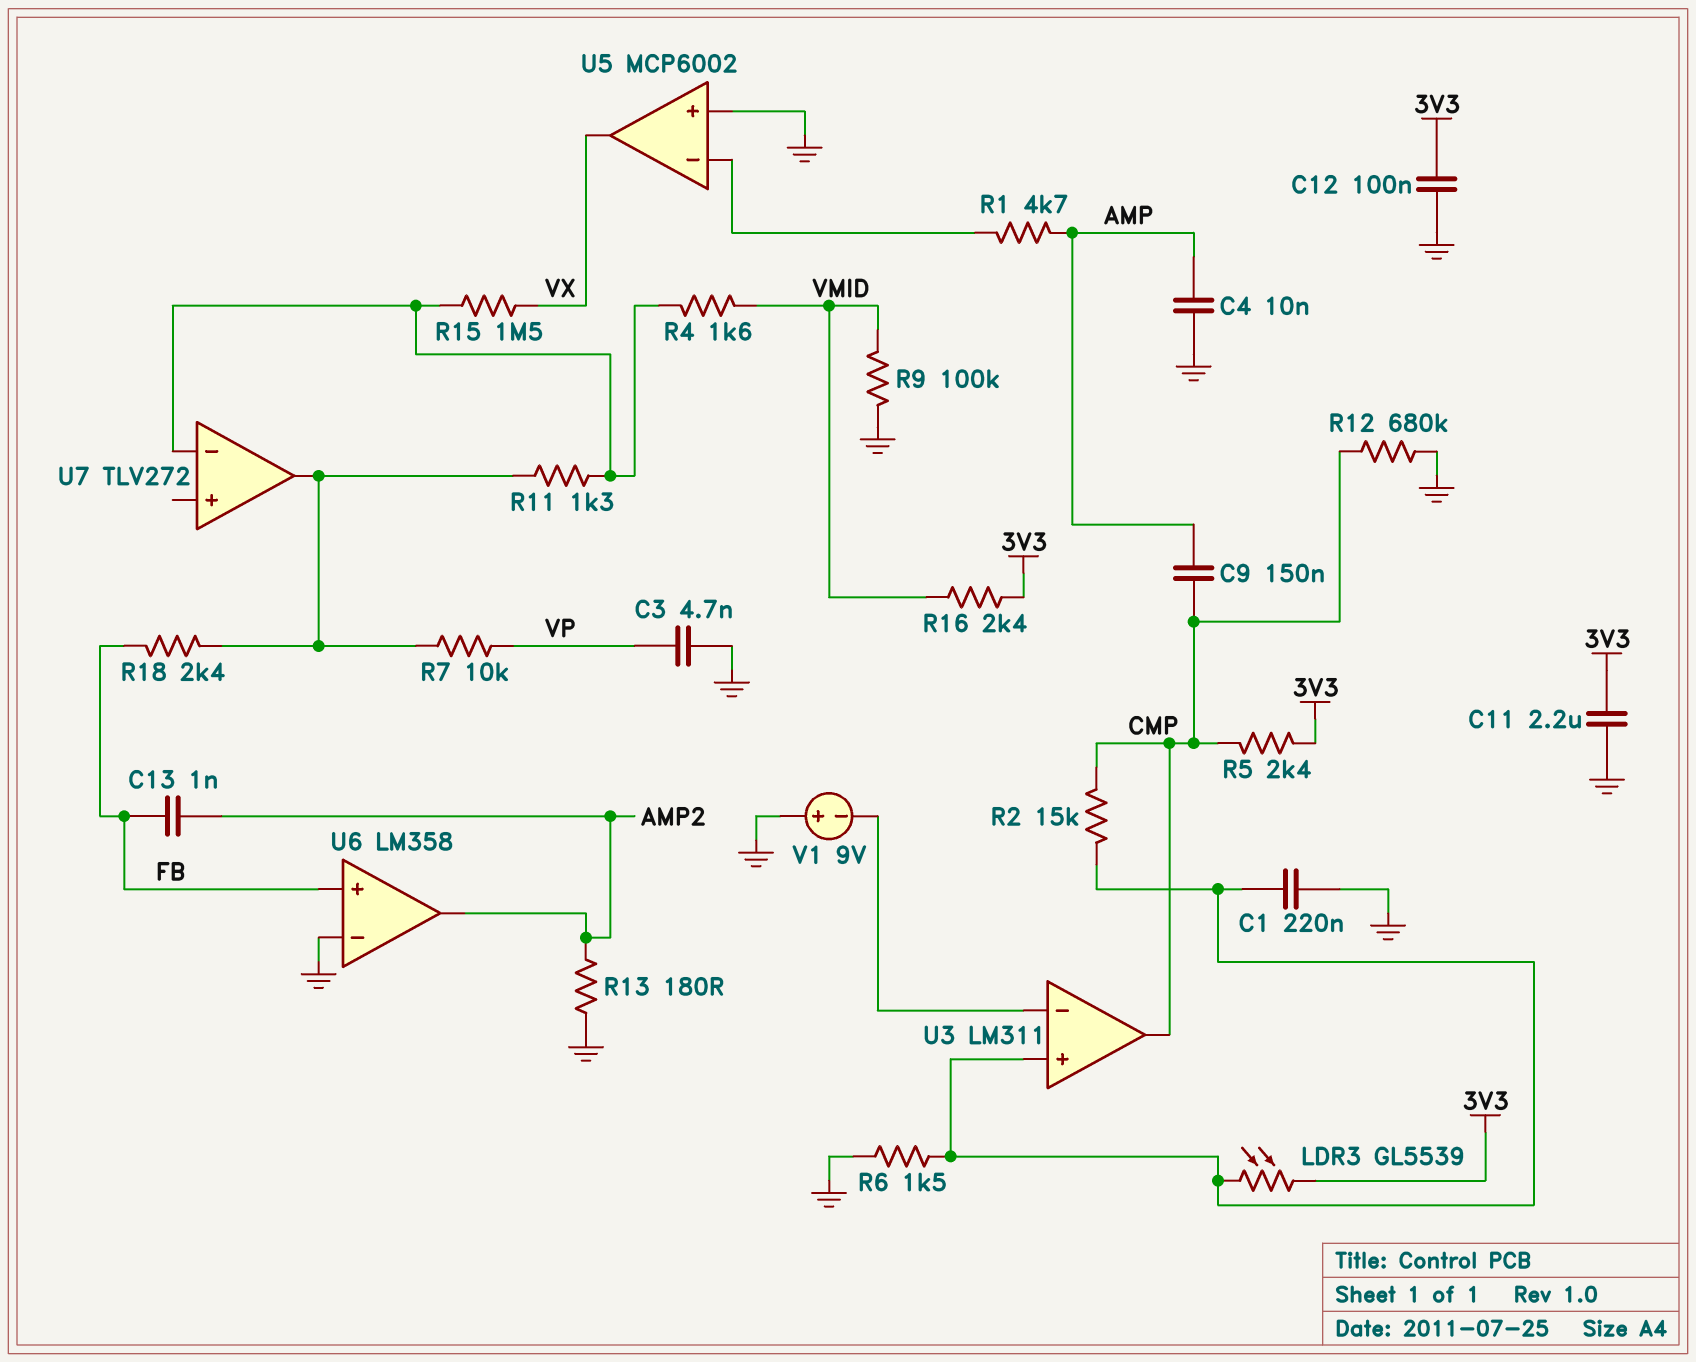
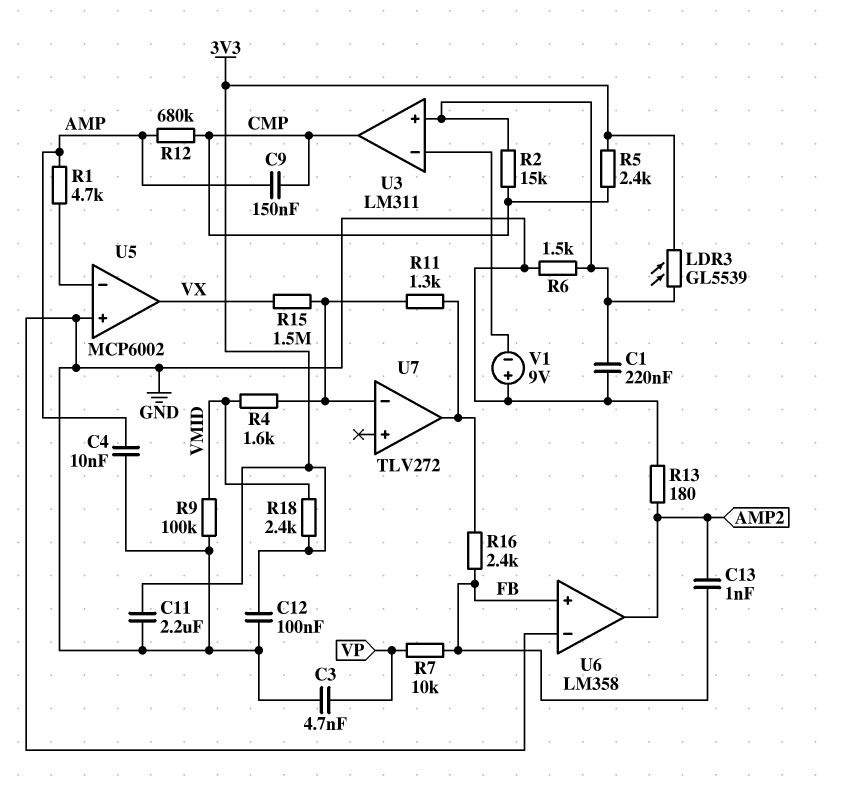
R7: 10k (U7/out, VP) -> 10k (FB, VP)
R12: 680k (CMP, GND) -> 680k (AMP, CMP)
R16: 2.4k (3V3, VMID) -> 2.4k (FB, U7/out)
R18: 2.4k (FB, U7/out) -> 2.4k (3V3, VMID)

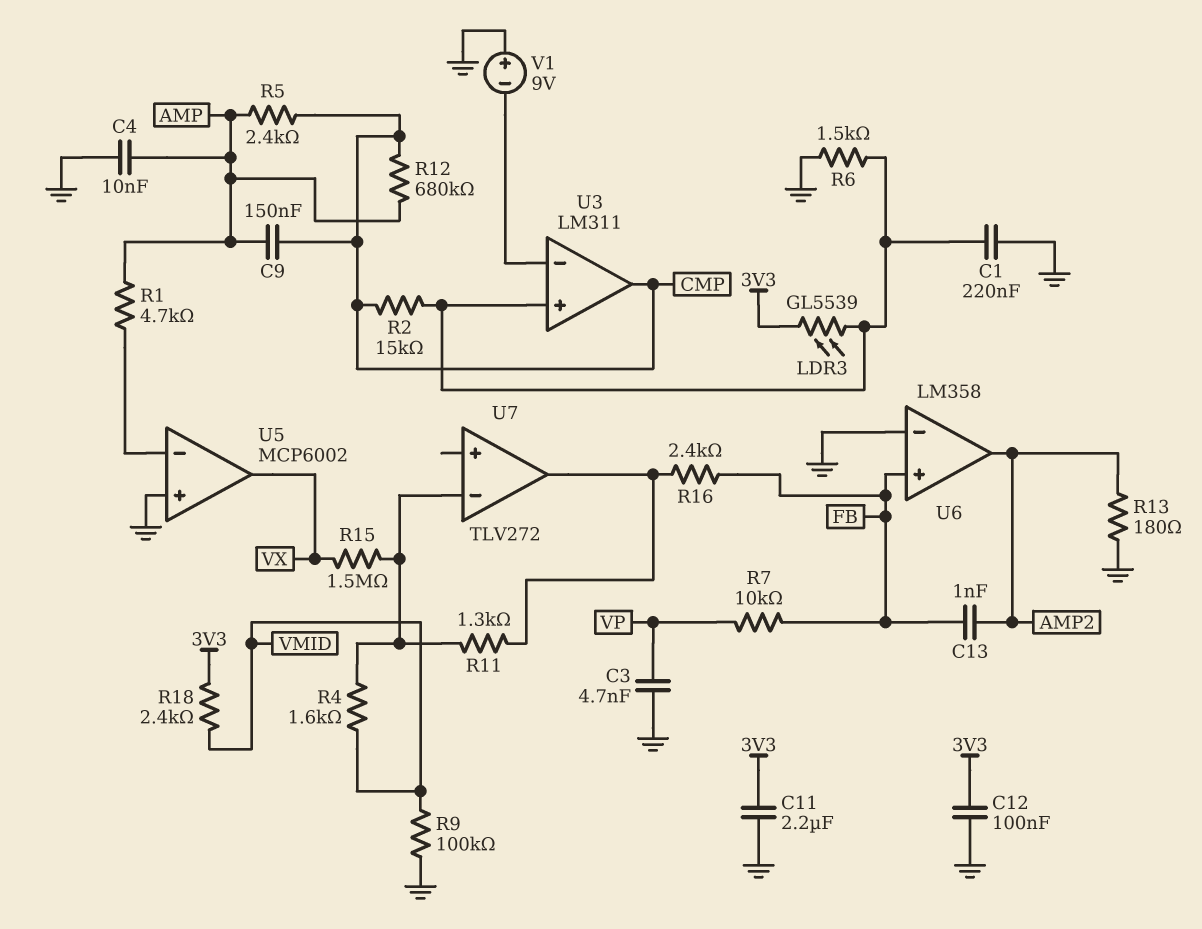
R5: 2.4k (3V3, CMP) -> 2.4k (AMP, CMP)

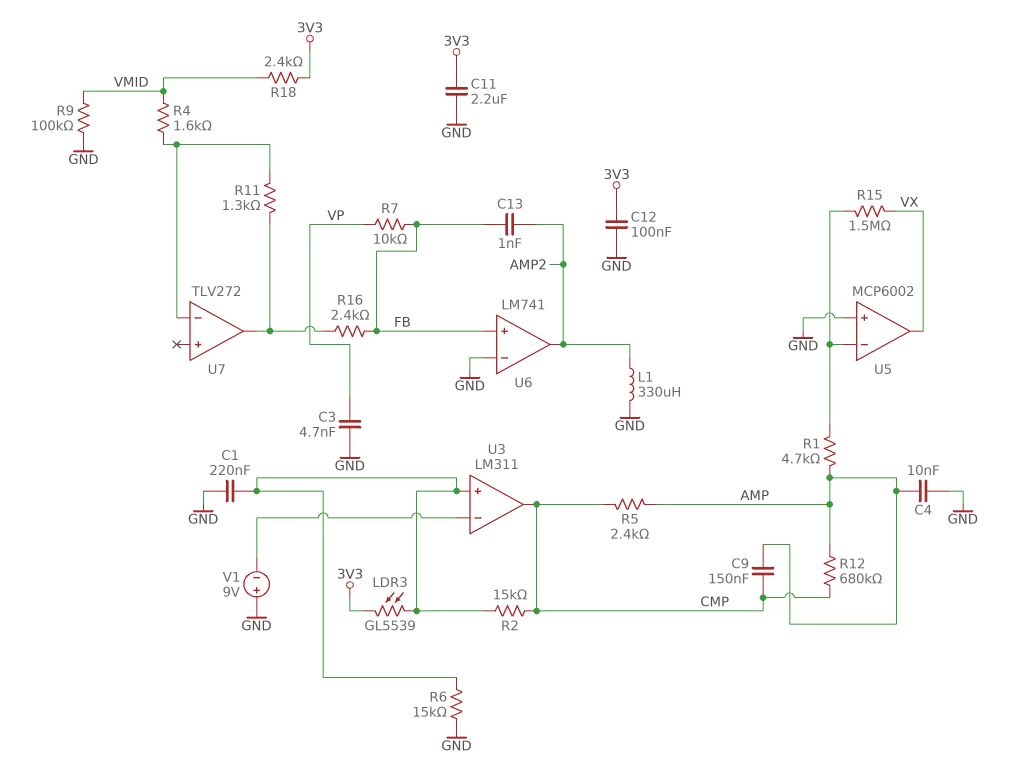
L1: none -> 330uH (AMP2, GND)
R6: 1.5k (GND, U3/in+) -> 15k (GND, U3/in+)
R13: 180 (AMP2, GND) -> none
R15: 1.5M (U7/in-, VX) -> 1.5M (U5/in-, VX)
U6: LM358 -> LM741

